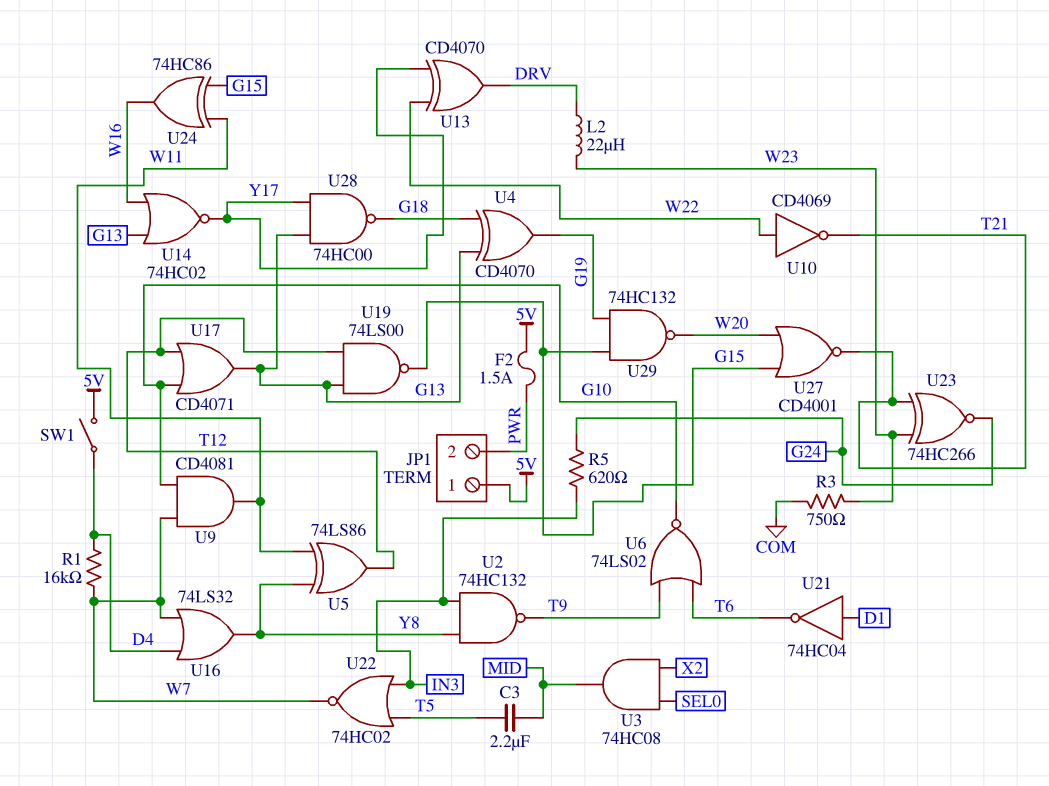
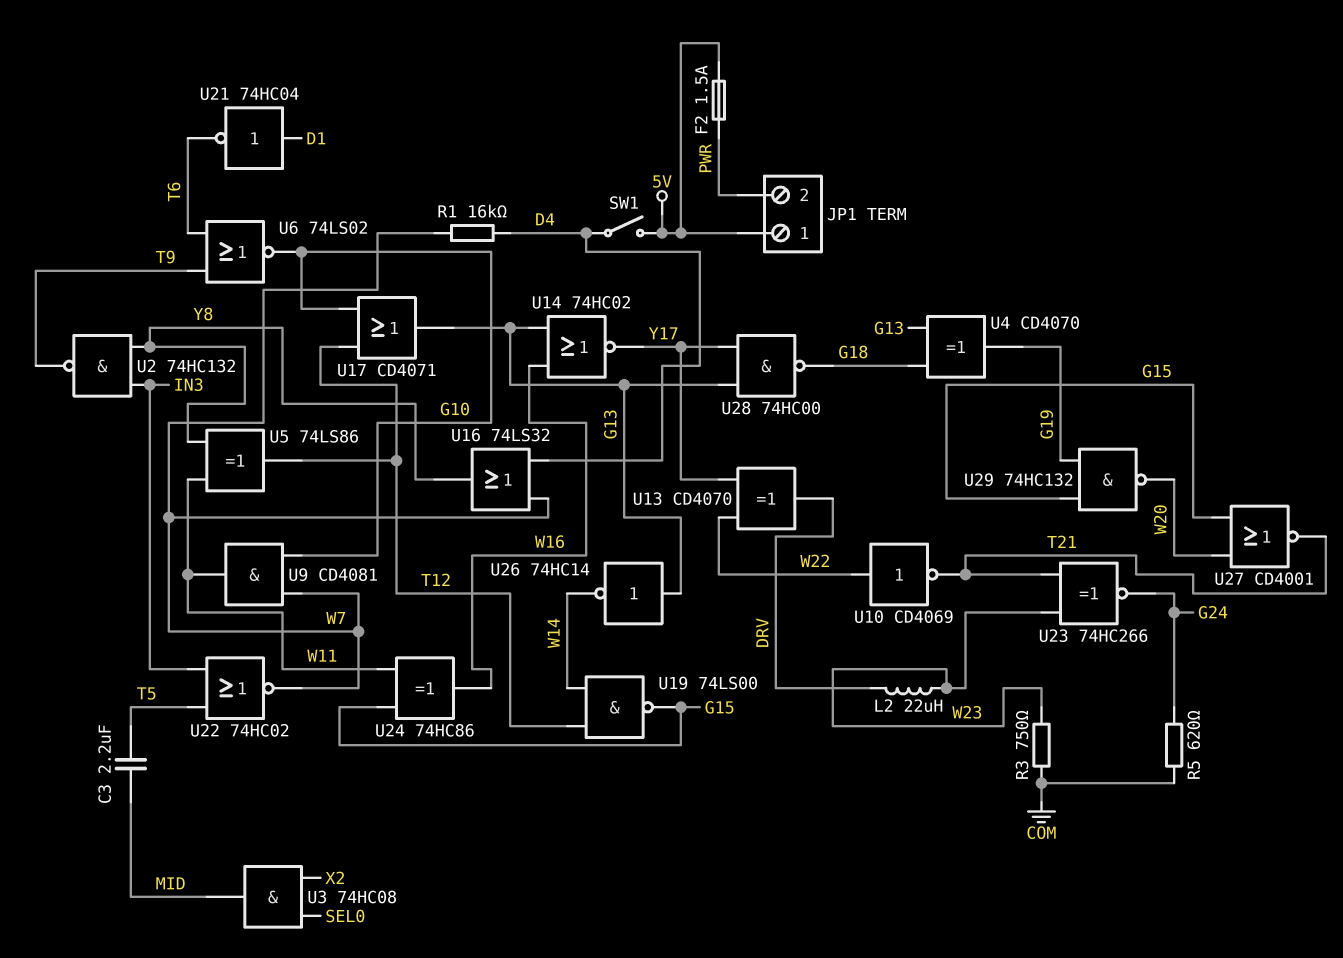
R5: 620 (G24, IN3) -> 620 (COM, G24)
U19: NAND 74LS00 (in G13, in T12, out G15) -> NAND 74LS00 (in T12, in W14, out G15)
U26: none -> NOT 74HC14 (in G13, out W14)

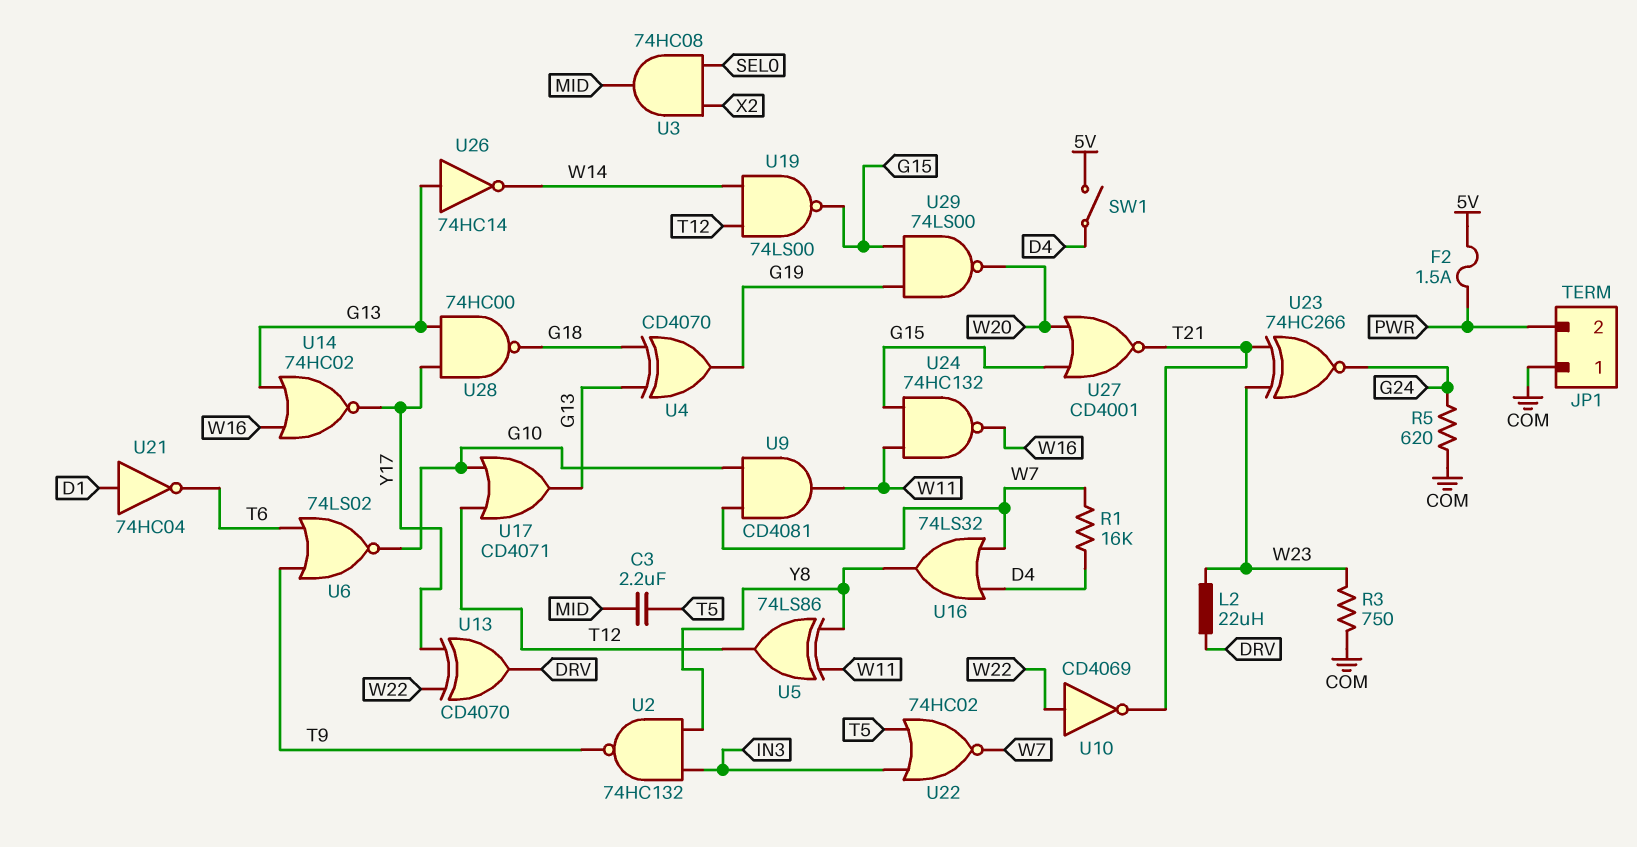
JP1 pin 1: 5V -> COM
U24: XOR 74HC86 (in G15, in W11, out W16) -> NAND 74HC132 (in G15, in W11, out W16)
U29: NAND 74HC132 (in G15, in G19, out W20) -> NAND 74LS00 (in G15, in G19, out W20)

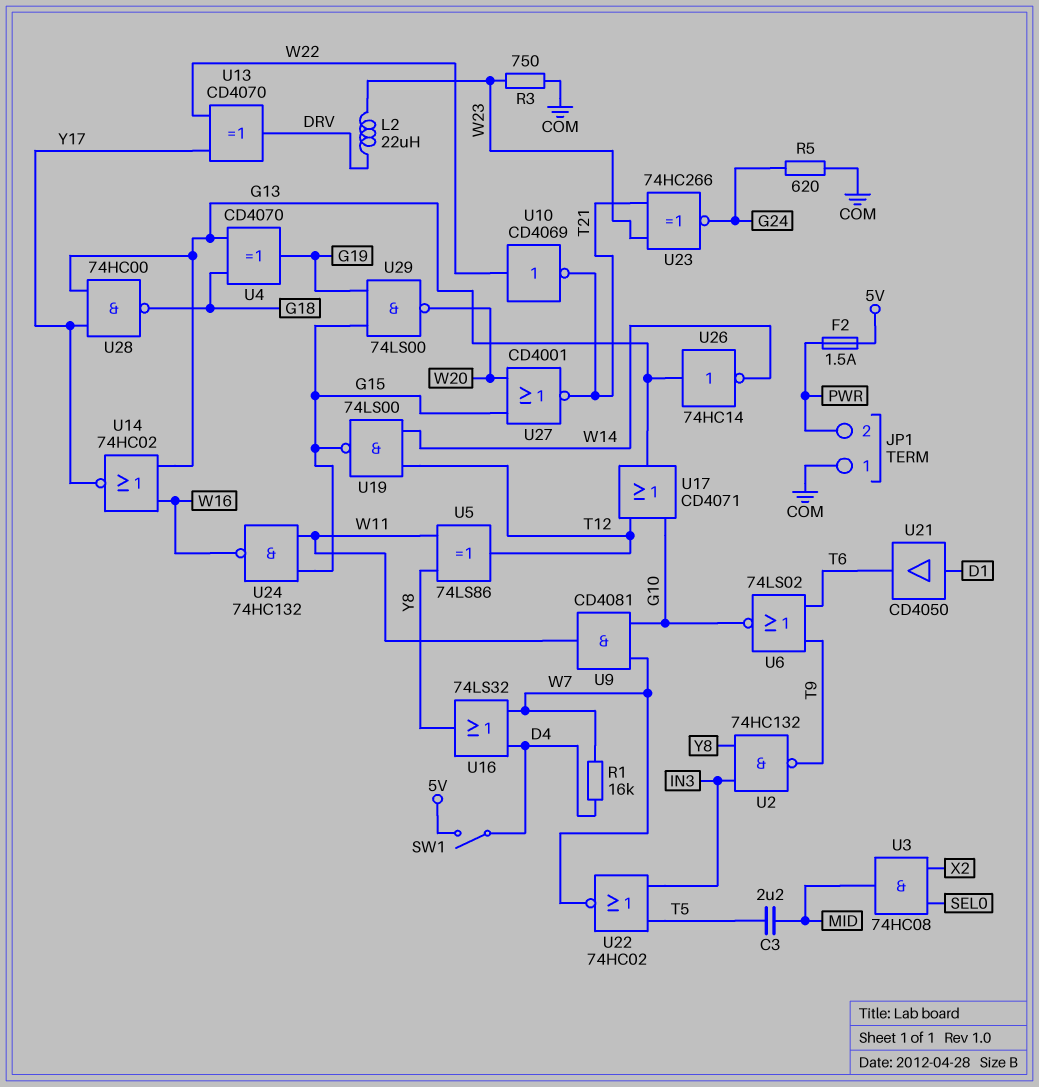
U21: NOT 74HC04 (in D1, out T6) -> buffer CD4050 (in D1, out T6)

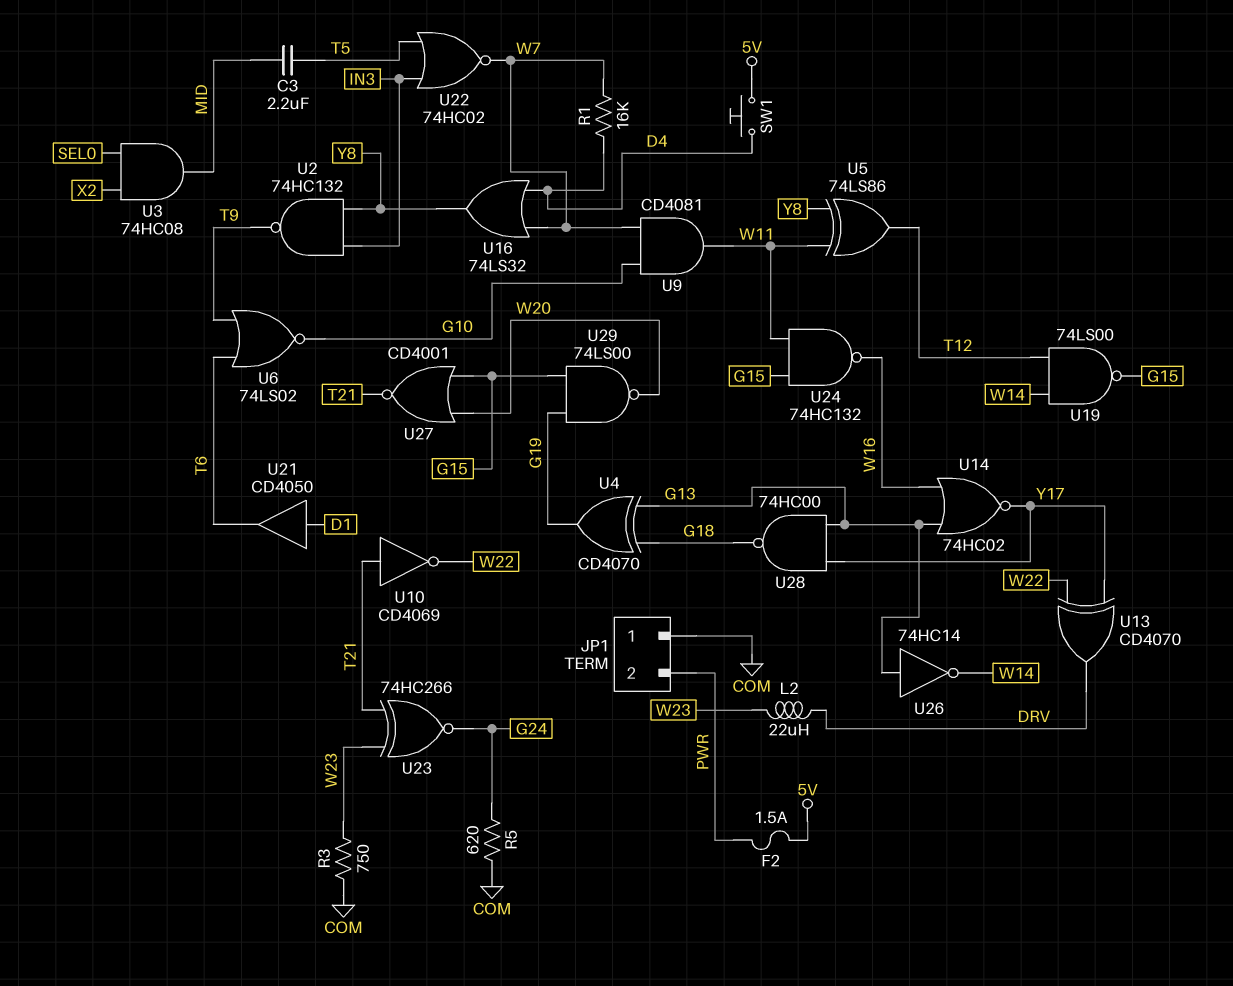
SW1: switch (5V, D4) -> button (5V, D4)
U10: NOT CD4069 (in W22, out T21) -> NOT CD4069 (in T21, out W22)
U17: OR CD4071 (in G10, in T12, out G13) -> none

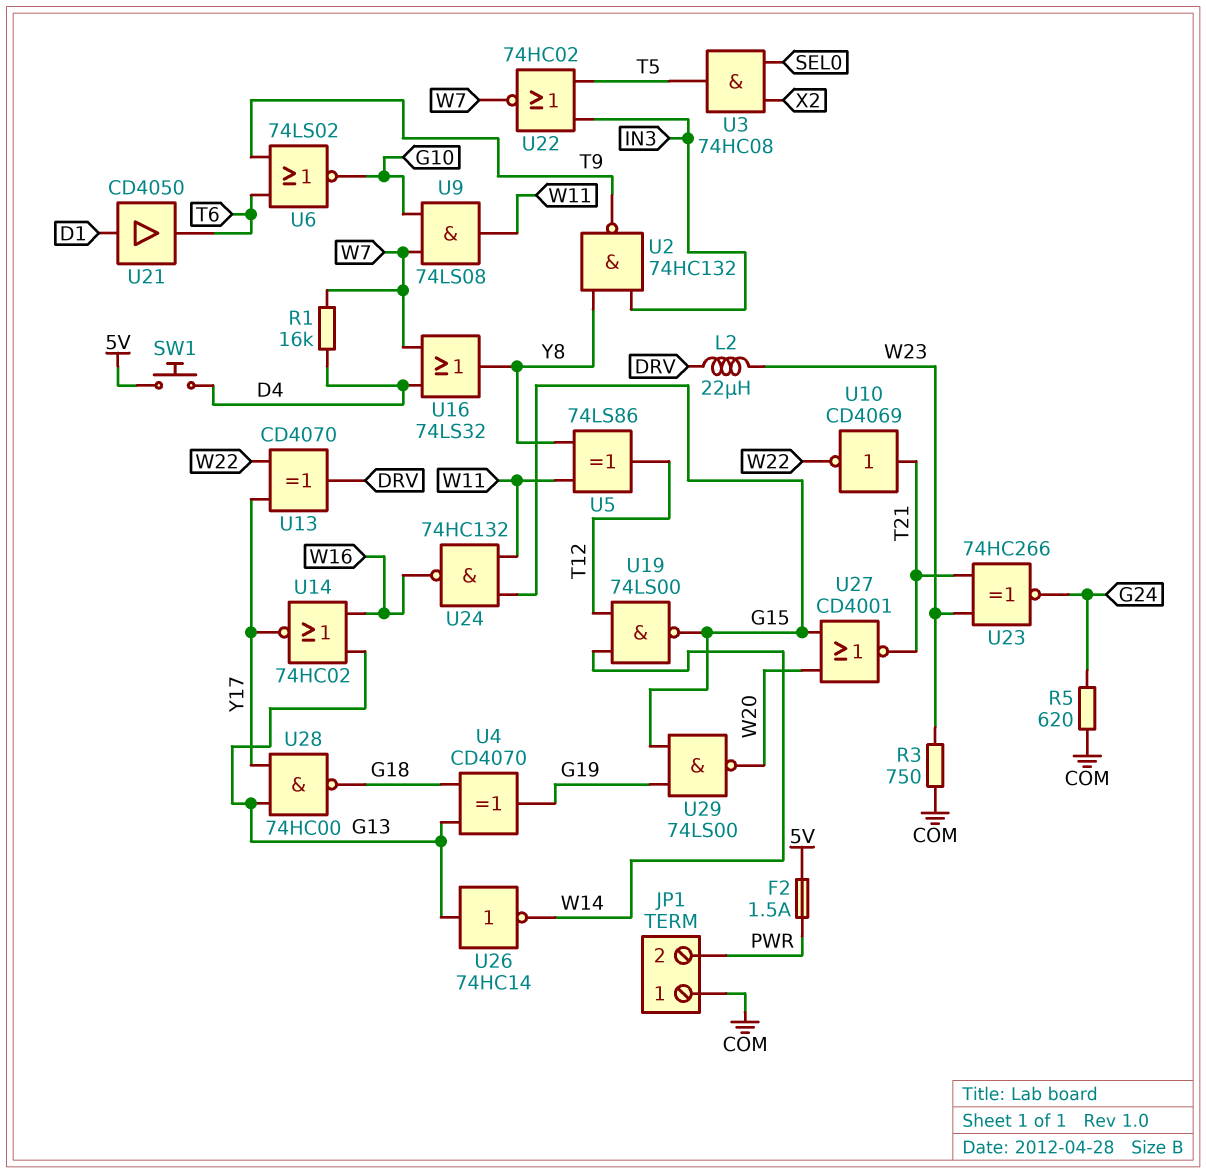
C3: 2.2uF (MID, T5) -> none
U3: AND 74HC08 (in SEL0, in X2, out MID) -> AND 74HC08 (in SEL0, in X2, out T5)
U9: AND CD4081 (in G10, in W7, out W11) -> AND 74LS08 (in G10, in W7, out W11)

